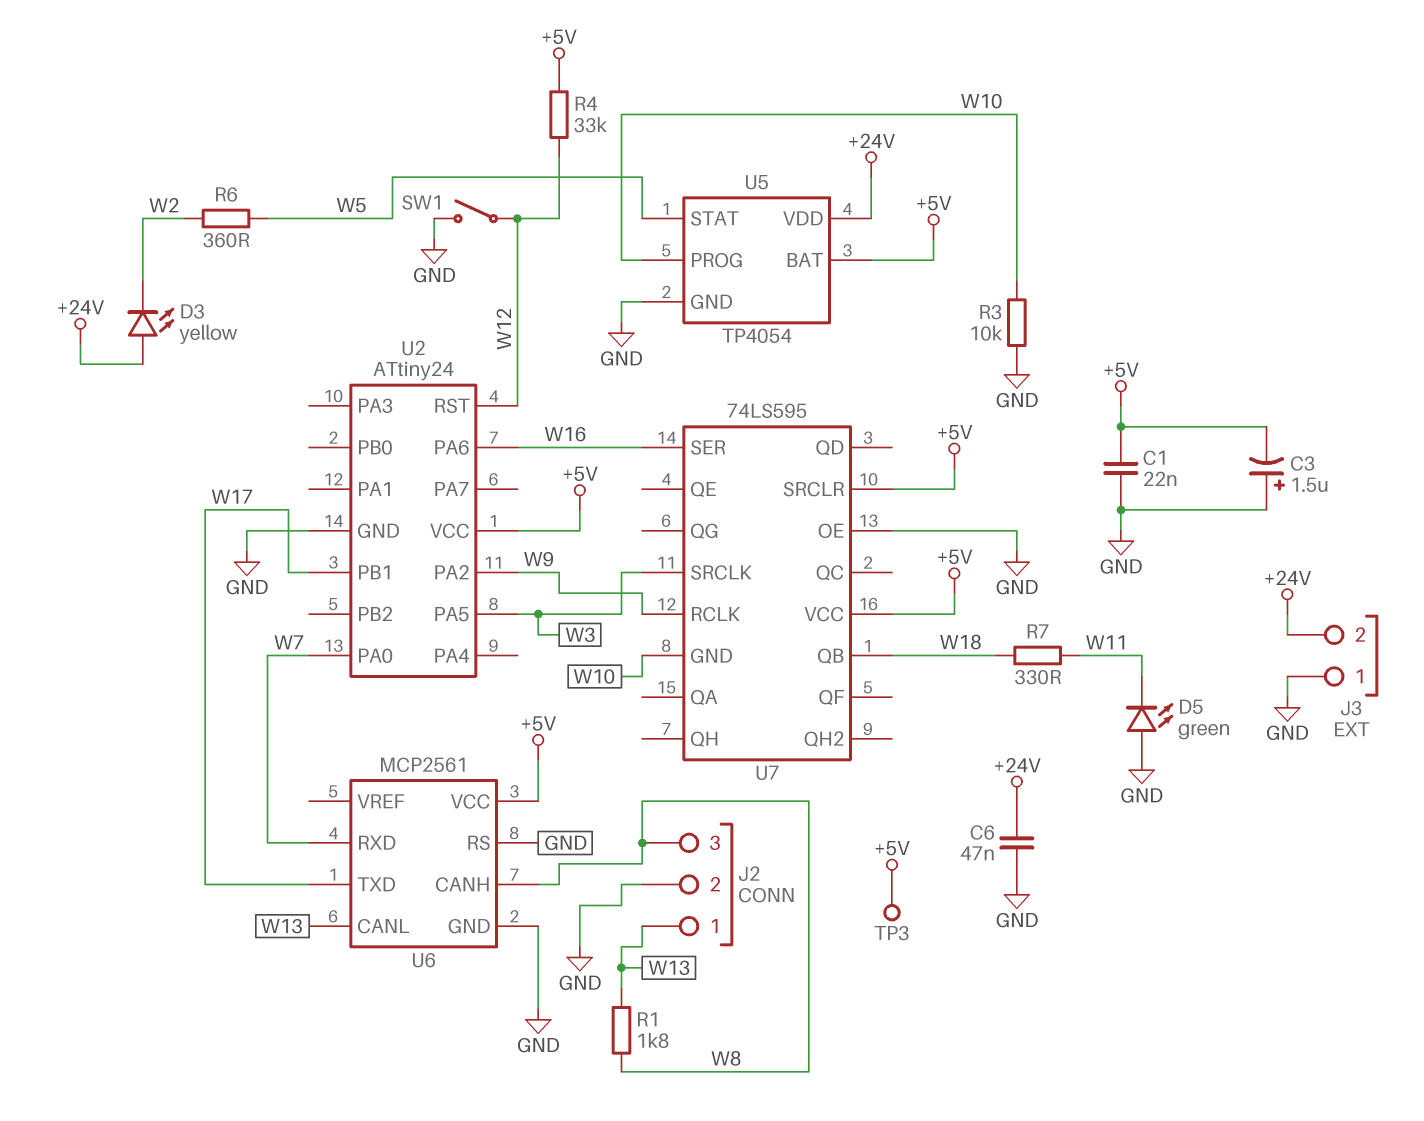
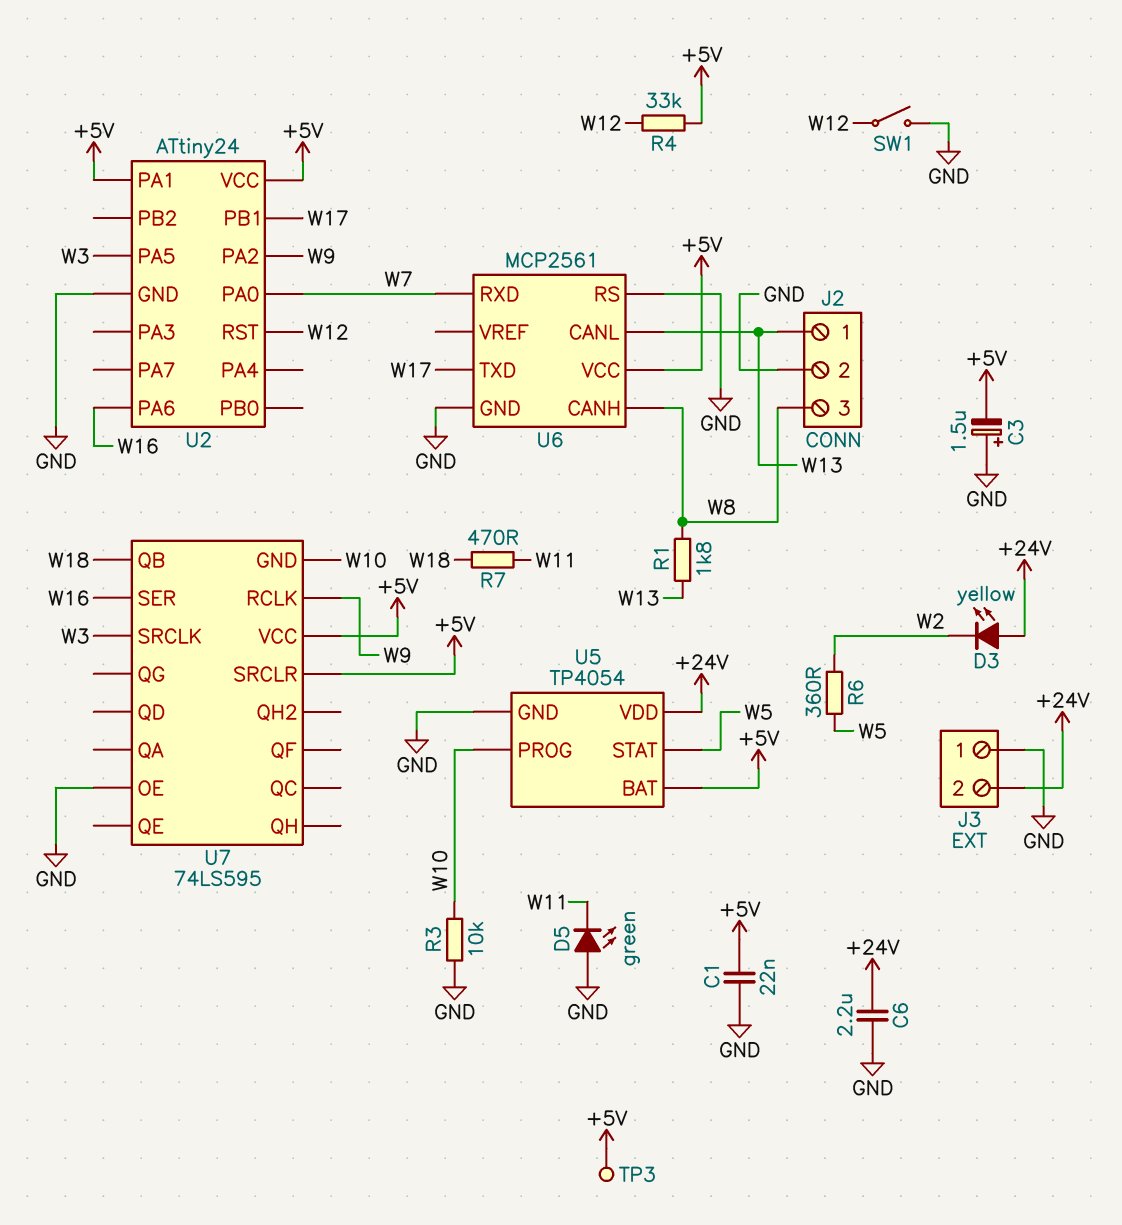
C6: 47nF (+24V, GND) -> 2.2uF (+24V, GND)
R7: 330 (W11, W18) -> 470 (W11, W18)
U2 pin PA1: none -> +5V

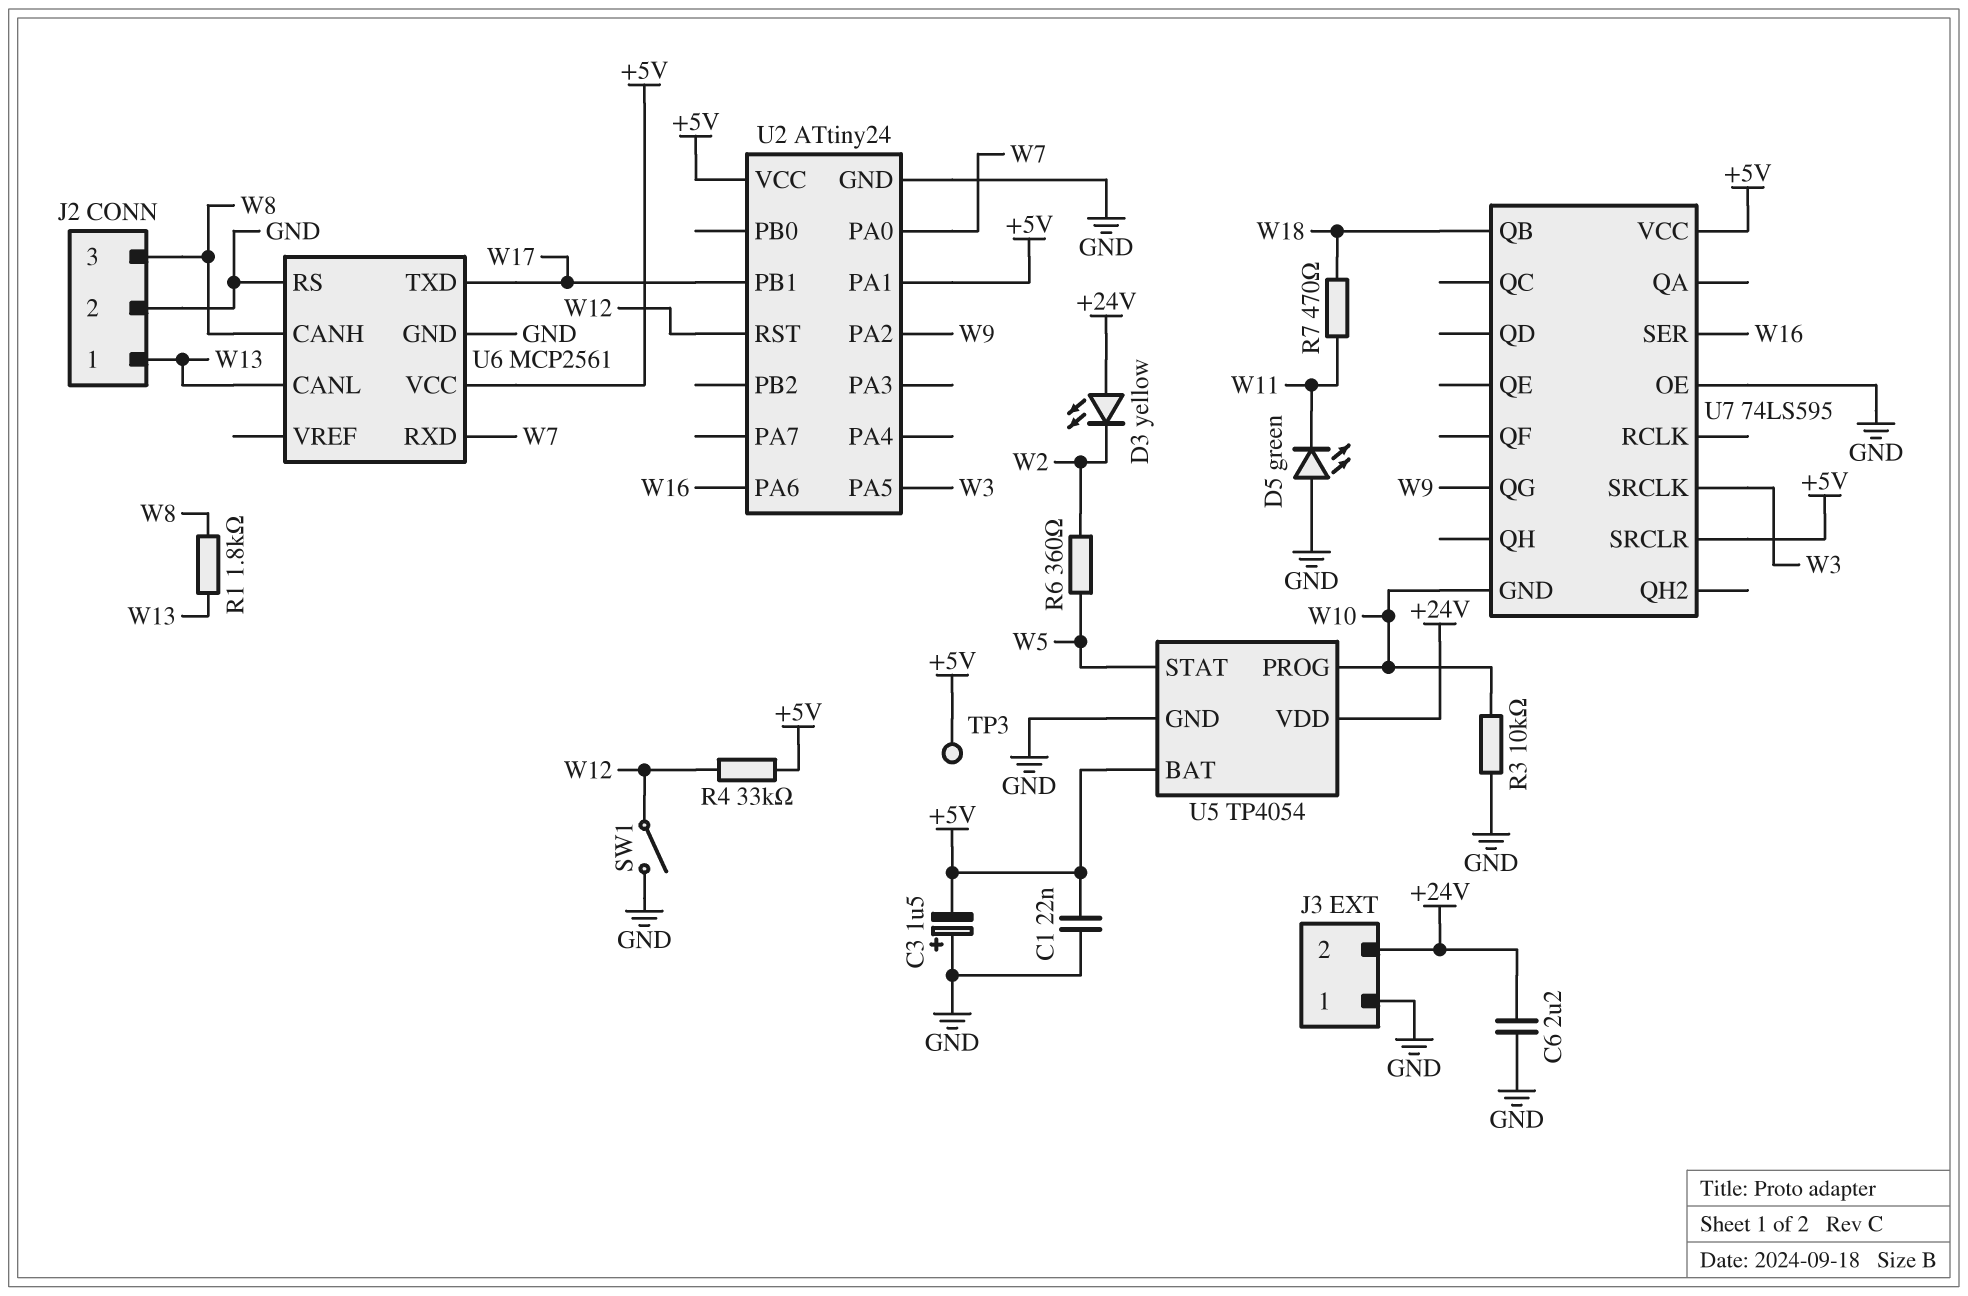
U7 pin QG: none -> W9
U7 pin RCLK: W9 -> none

